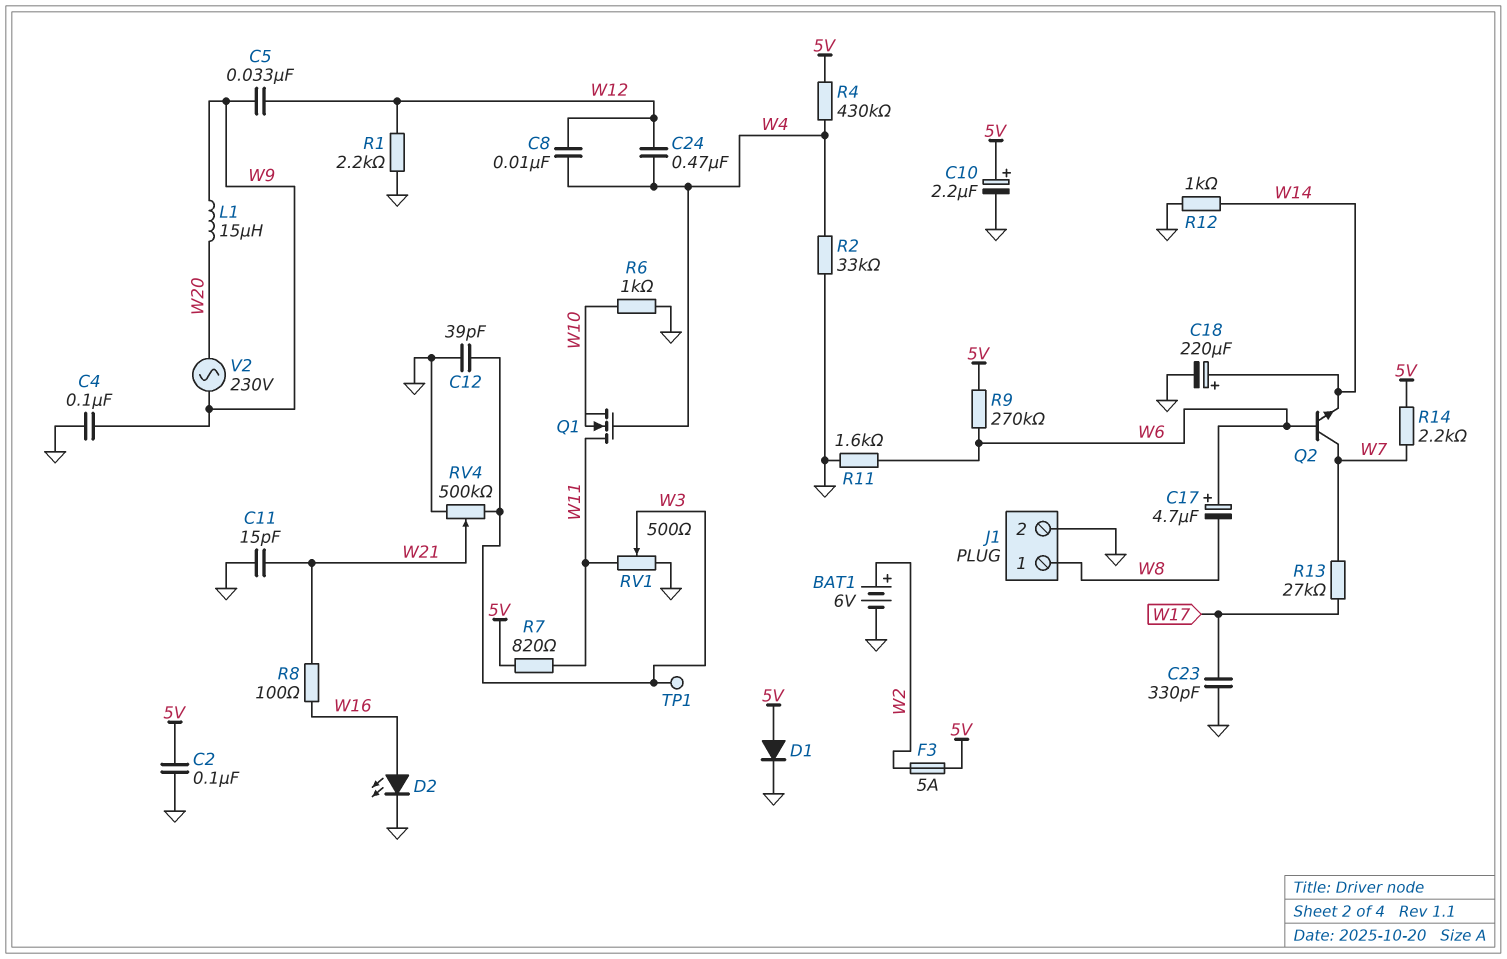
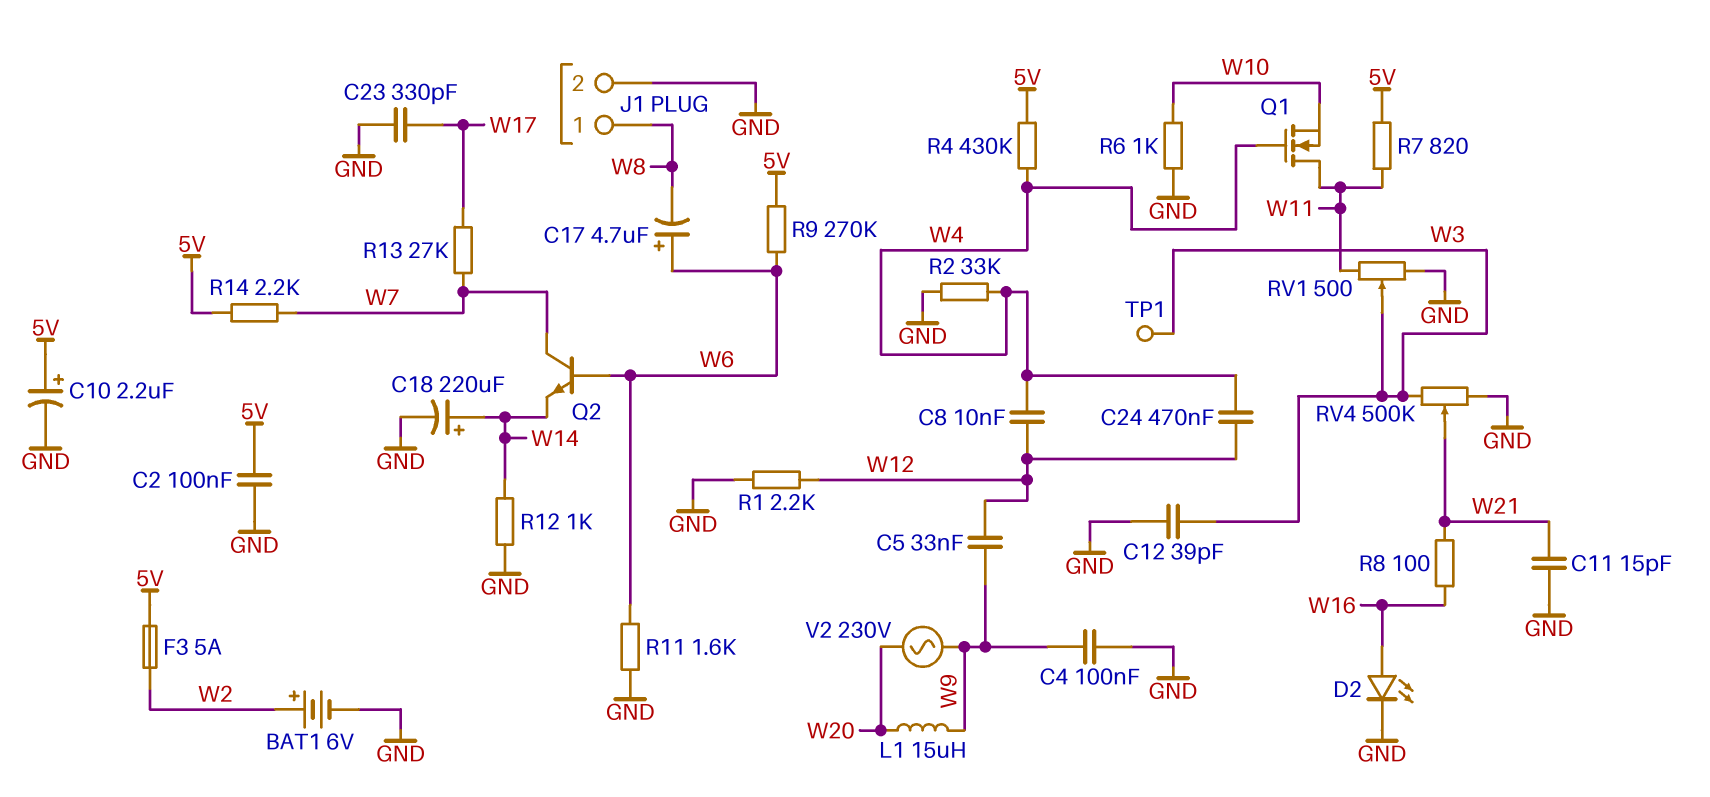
D1: diode (A 5V, K GND) -> none

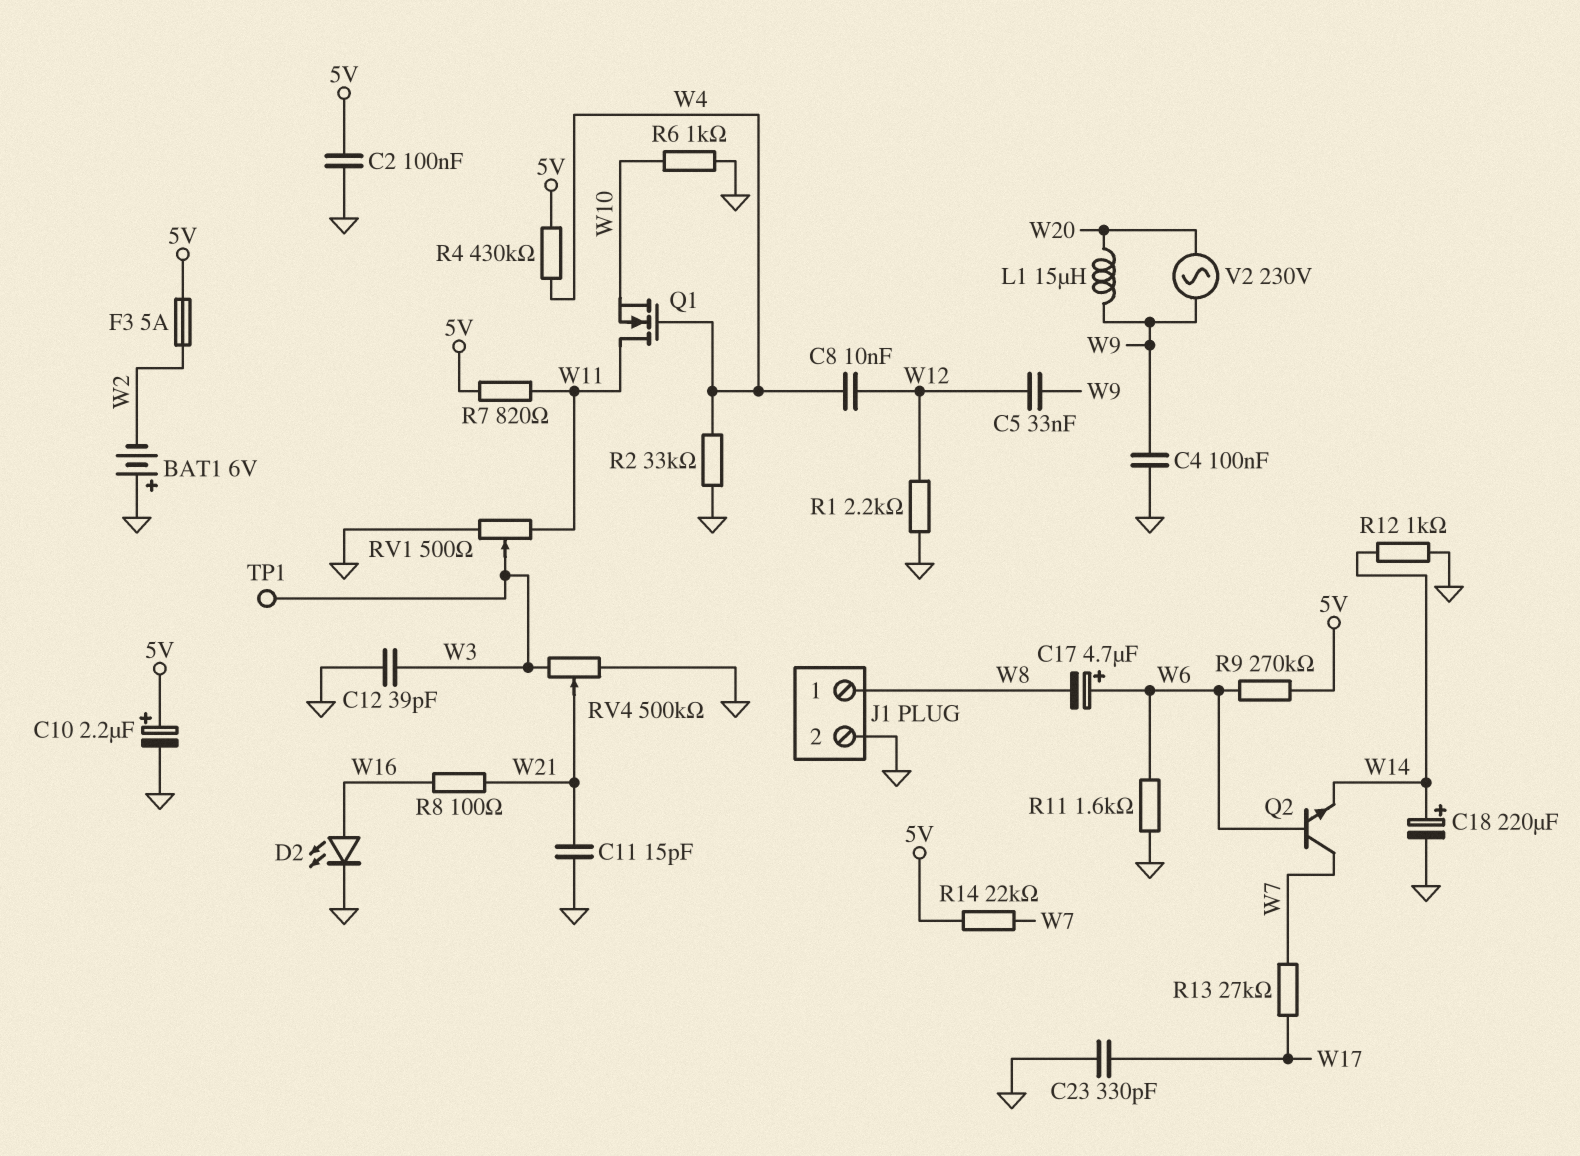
BAT1: 6V (plus W2, minus GND) -> 6V (plus GND, minus W2)
C24: 470nF (W4, W12) -> none
R14: 2.2k (5V, W7) -> 22k (5V, W7)

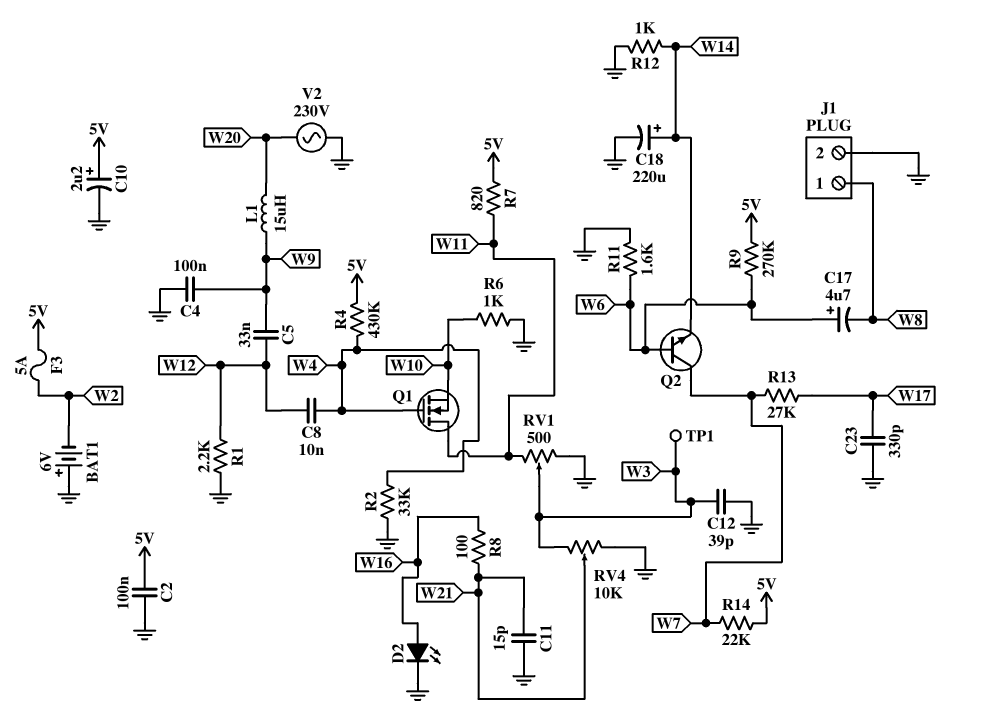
RV4: 500k (GND, W3, wiper W21) -> 10k (GND, W3, wiper W21)
V2: AC 230V (W9, W20) -> AC 230V (GND, W20)

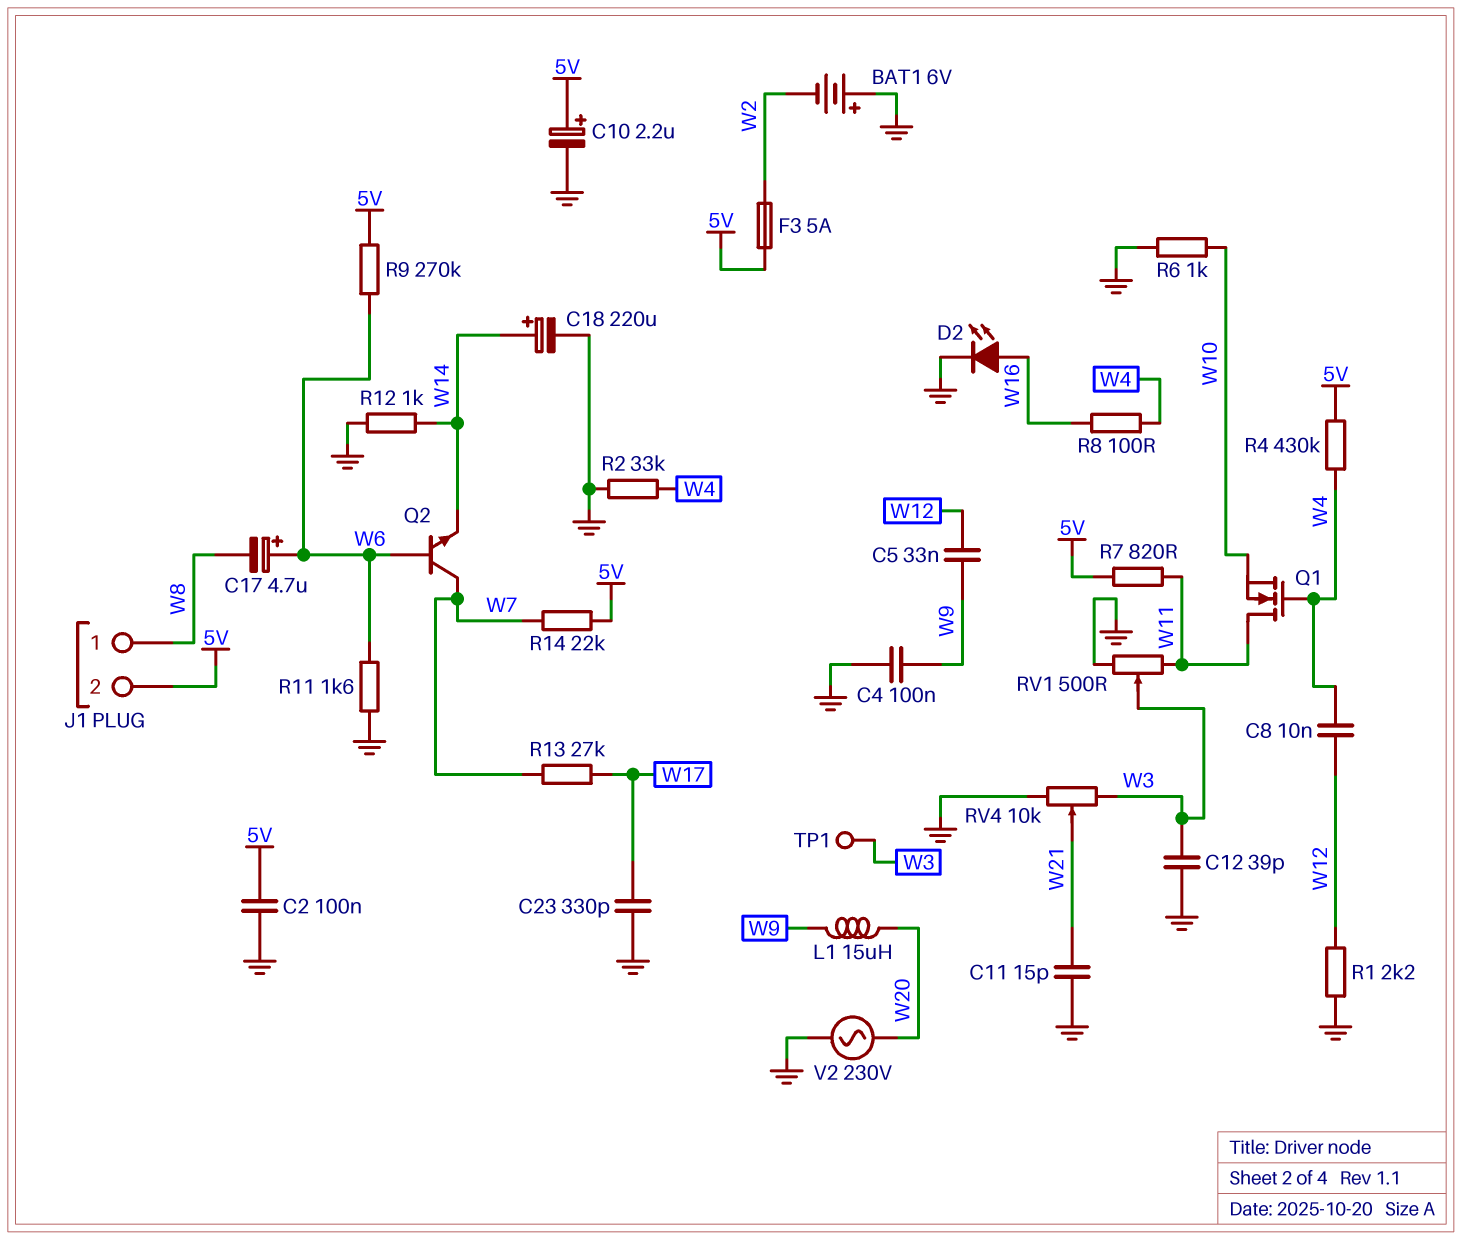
J1 pin 2: GND -> 5V
R8: 100 (W16, W21) -> 100 (W4, W16)

